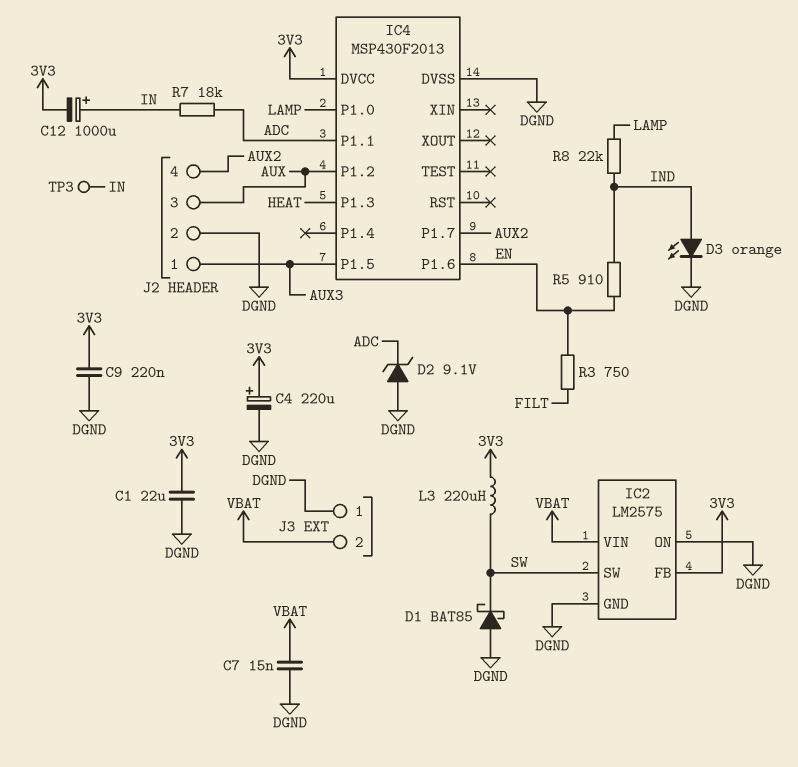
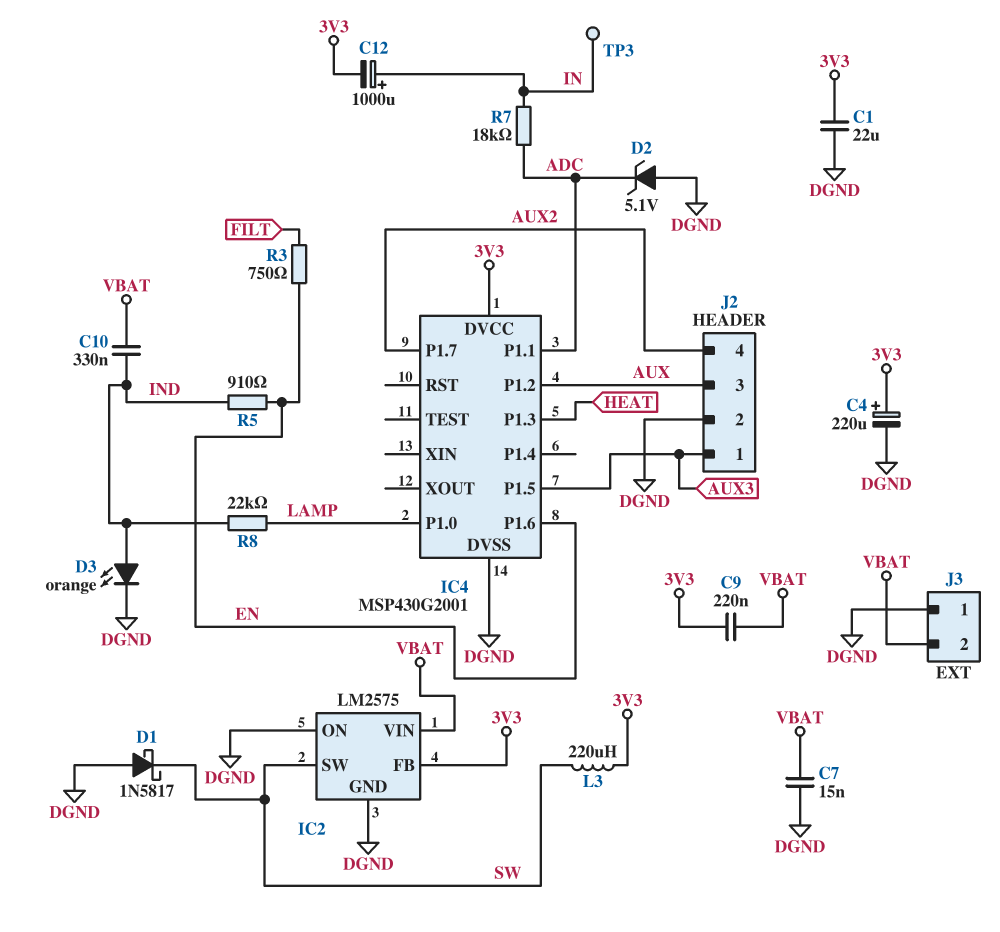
C9: 220nF (3V3, DGND) -> 220nF (3V3, VBAT)
C10: none -> 330nF (IND, VBAT)
D1: schottky BAT85 (A DGND, K SW) -> schottky 1N5817 (A DGND, K SW)
D2: zener 9.1V (A DGND, K ADC) -> zener 5.1V (A DGND, K ADC)
IC4: MSP430F2013 -> MSP430G2001

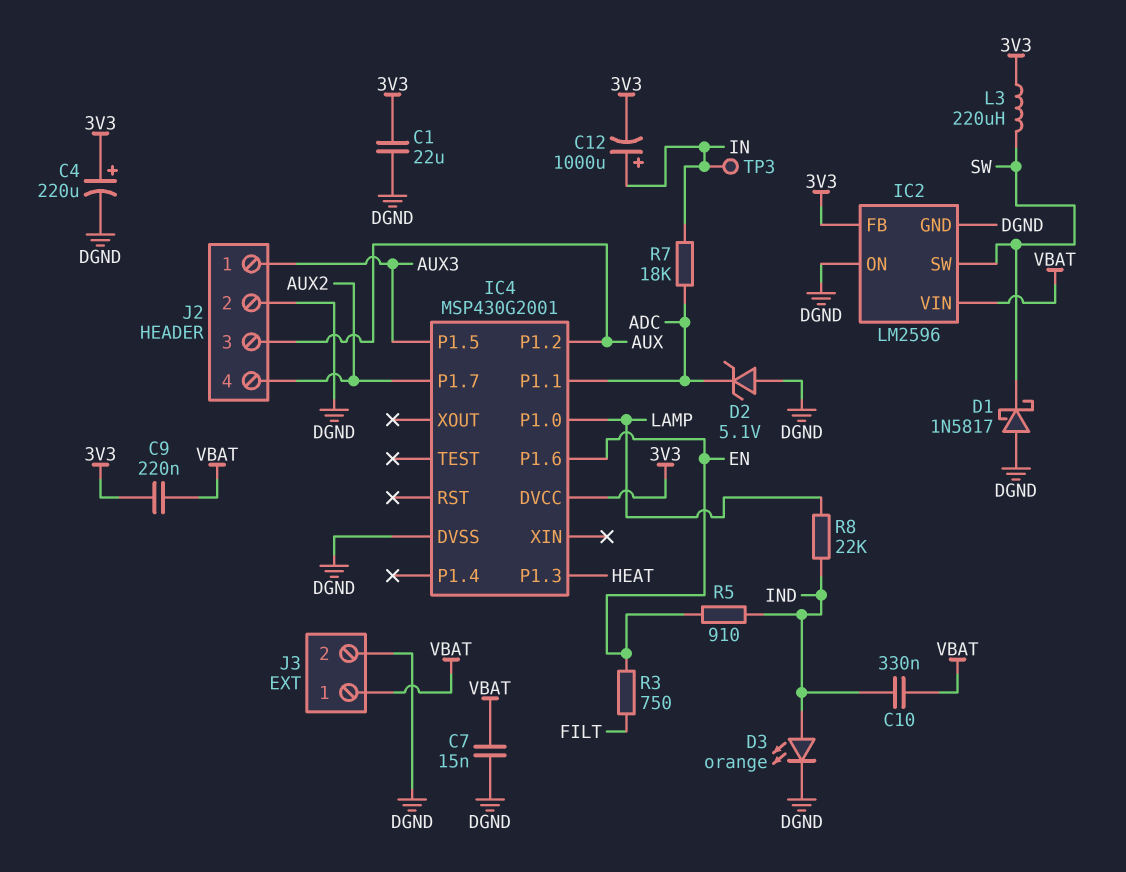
IC2: LM2575 -> LM2596
J3 pin 1: DGND -> VBAT
J3 pin 2: VBAT -> DGND

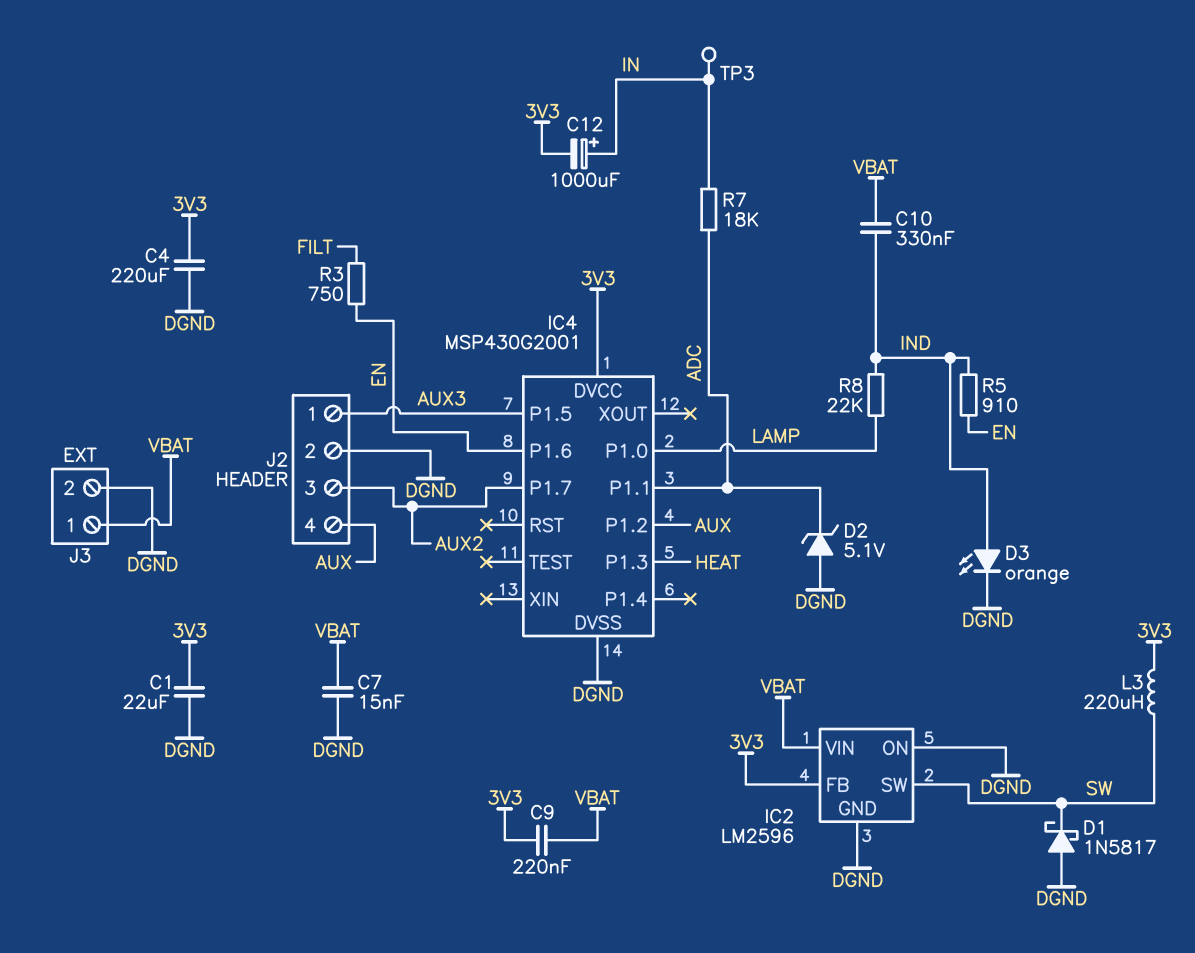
C4: 220uF (plus 3V3, minus DGND) -> 220uF (3V3, DGND)
J2 pin 3: AUX -> AUX2
J2 pin 4: AUX2 -> AUX

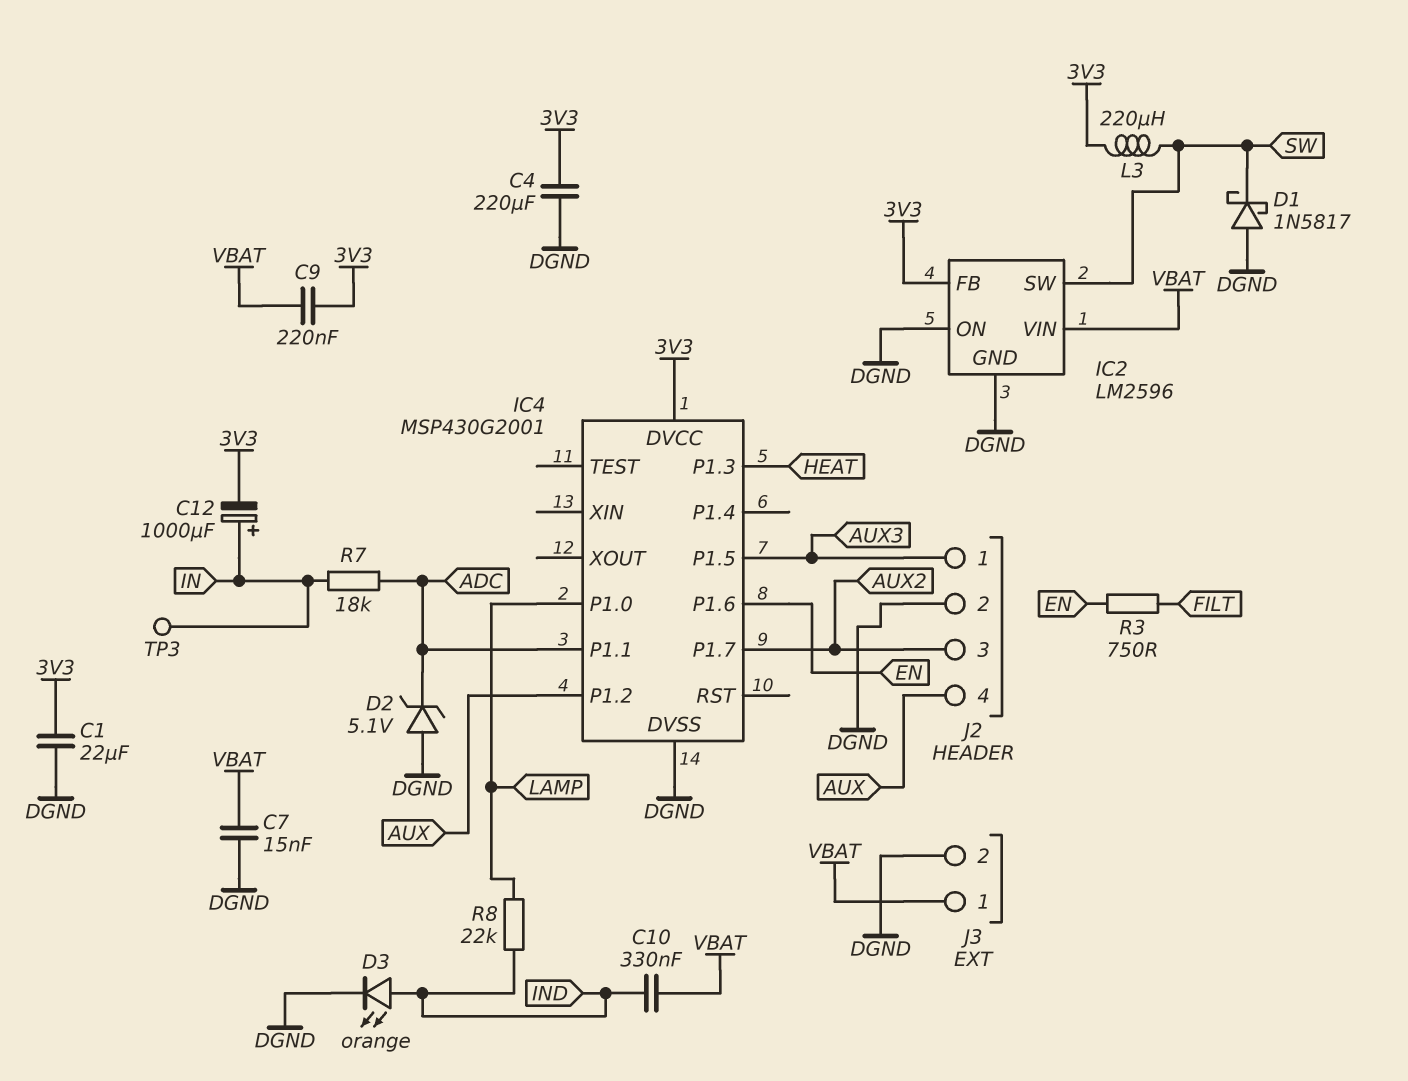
R5: 910 (EN, IND) -> none

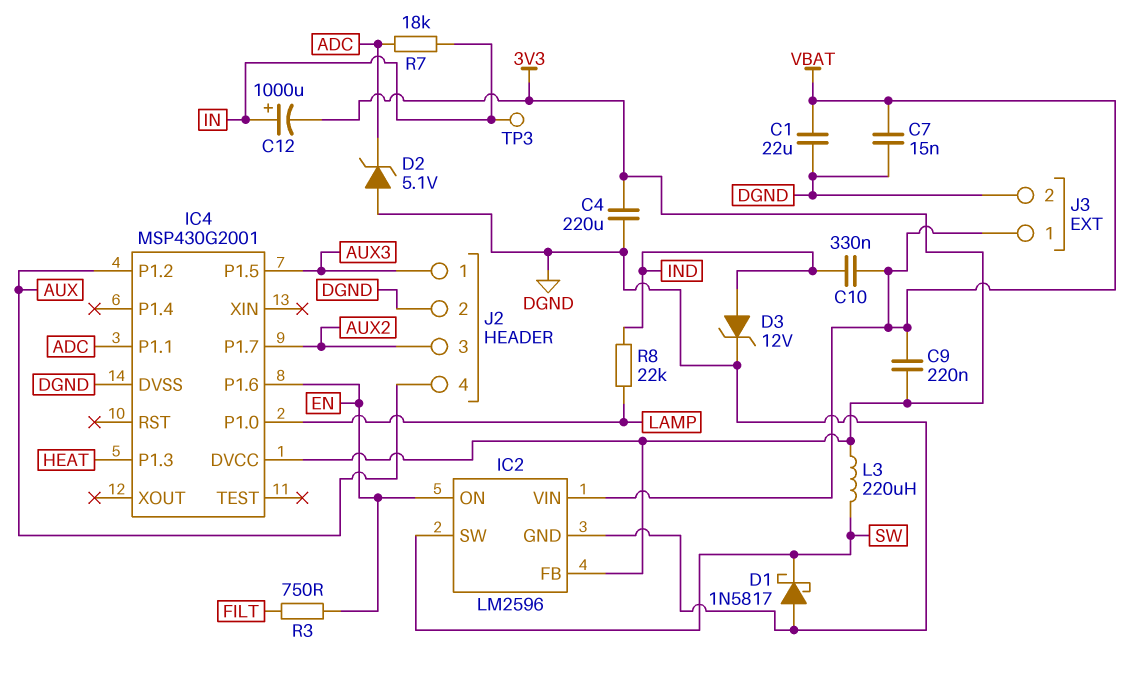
C1: 22uF (3V3, DGND) -> 22uF (DGND, VBAT)
D3: LED orange (A IND, K DGND) -> zener 12V (A IND, K DGND)
IC2 pin ON: DGND -> EN

